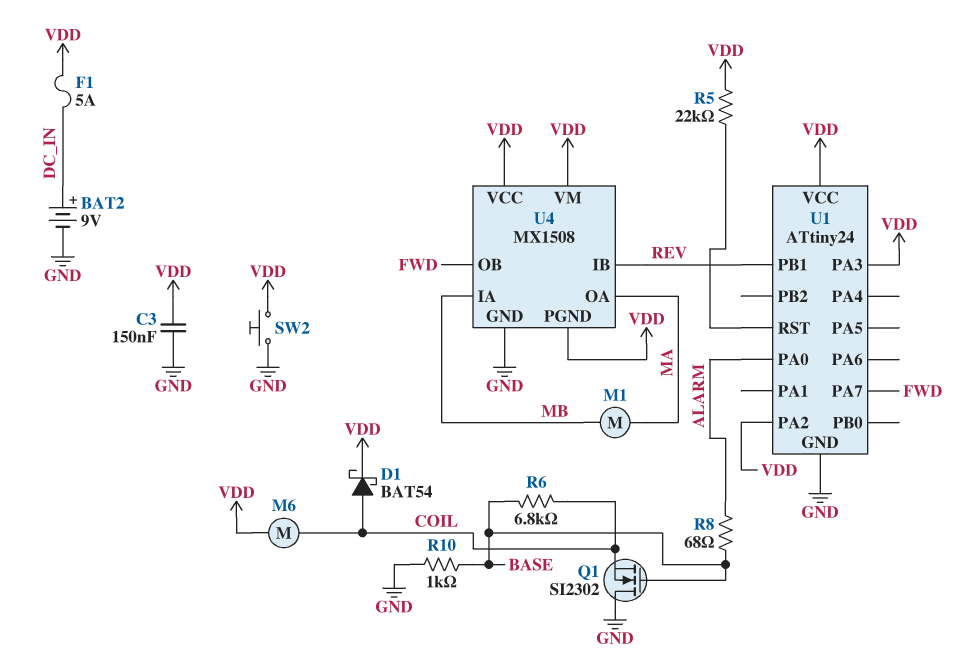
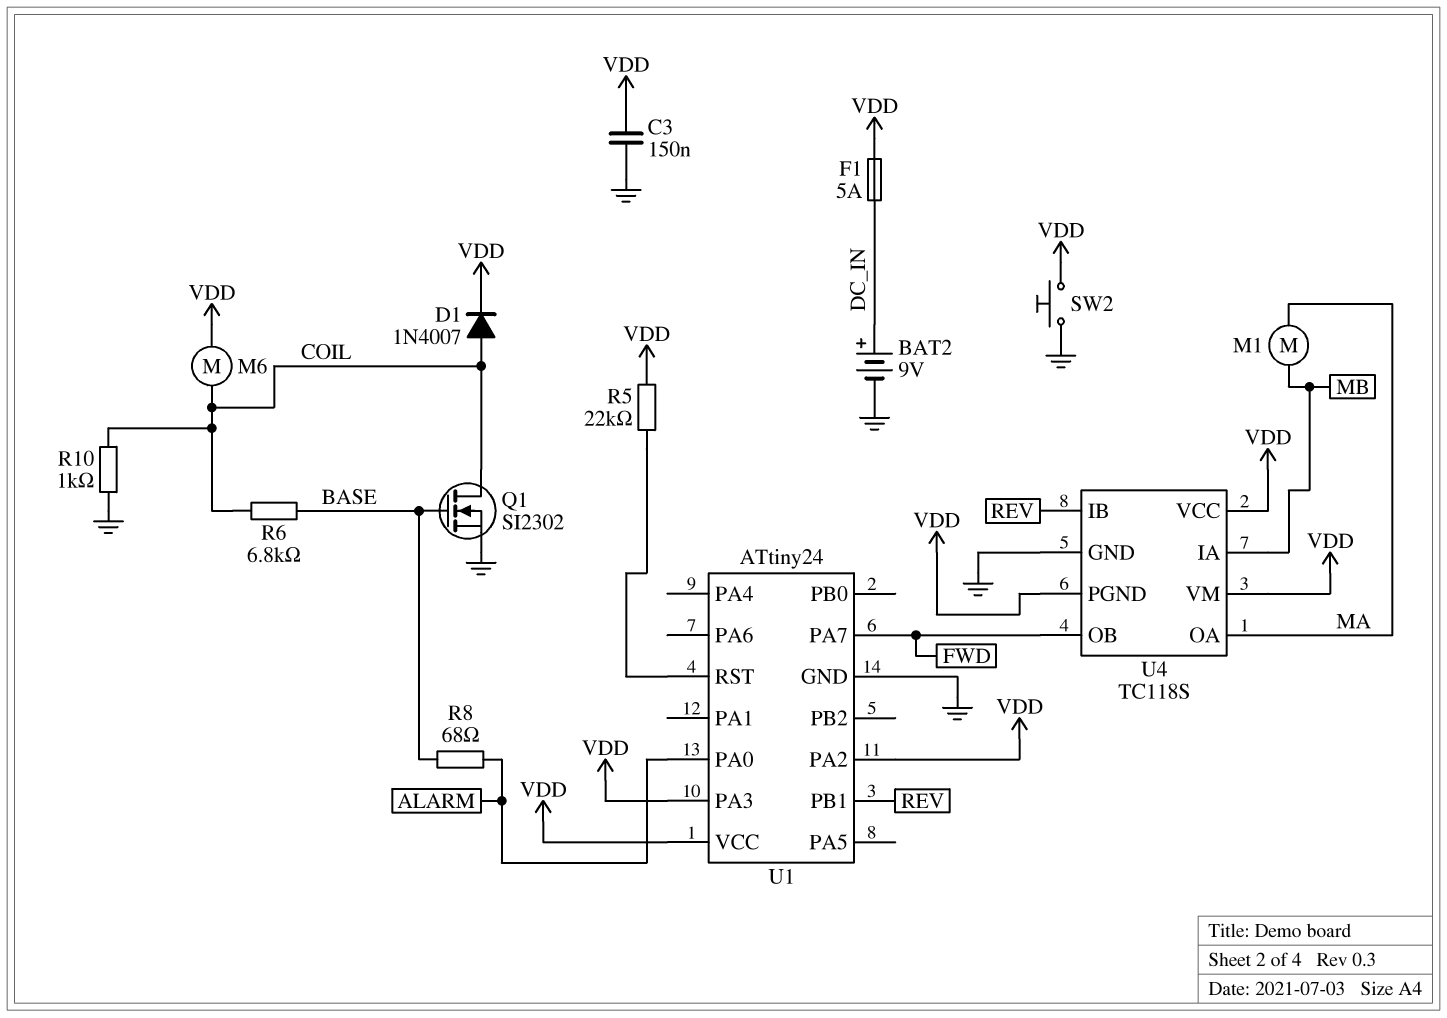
D1: schottky BAT54 (A COIL, K VDD) -> diode 1N4007 (A COIL, K VDD)
Q1: NMOS SI2302 (G BASE, D GND, S COIL) -> NMOS SI2302 (G BASE, D COIL, S GND)
R10: 1k (BASE, GND) -> 1k (COIL, GND)
U4: MX1508 -> TC118S

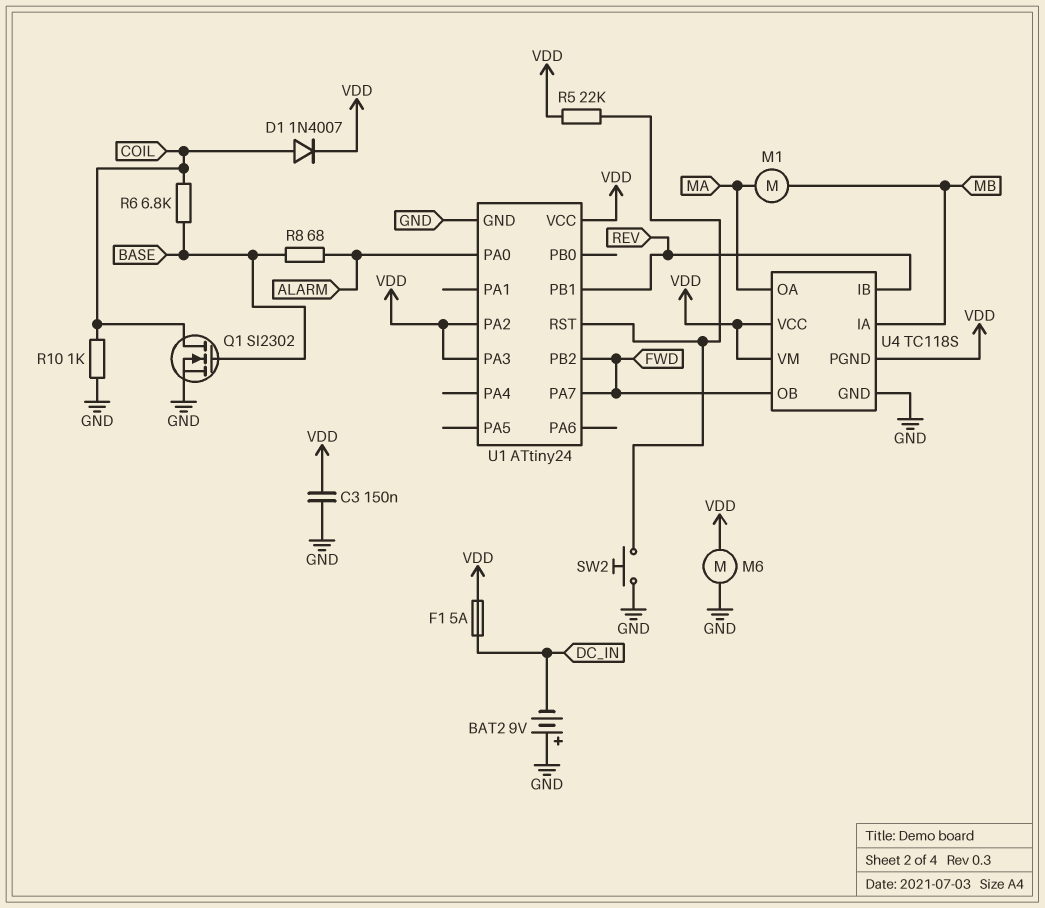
BAT2: 9V (plus DC_IN, minus GND) -> 9V (plus GND, minus DC_IN)
M6: motor (COIL, VDD) -> motor (GND, VDD)
SW2: button (GND, VDD) -> button (GND, U1/RST)
U1 pin PB2: none -> FWD

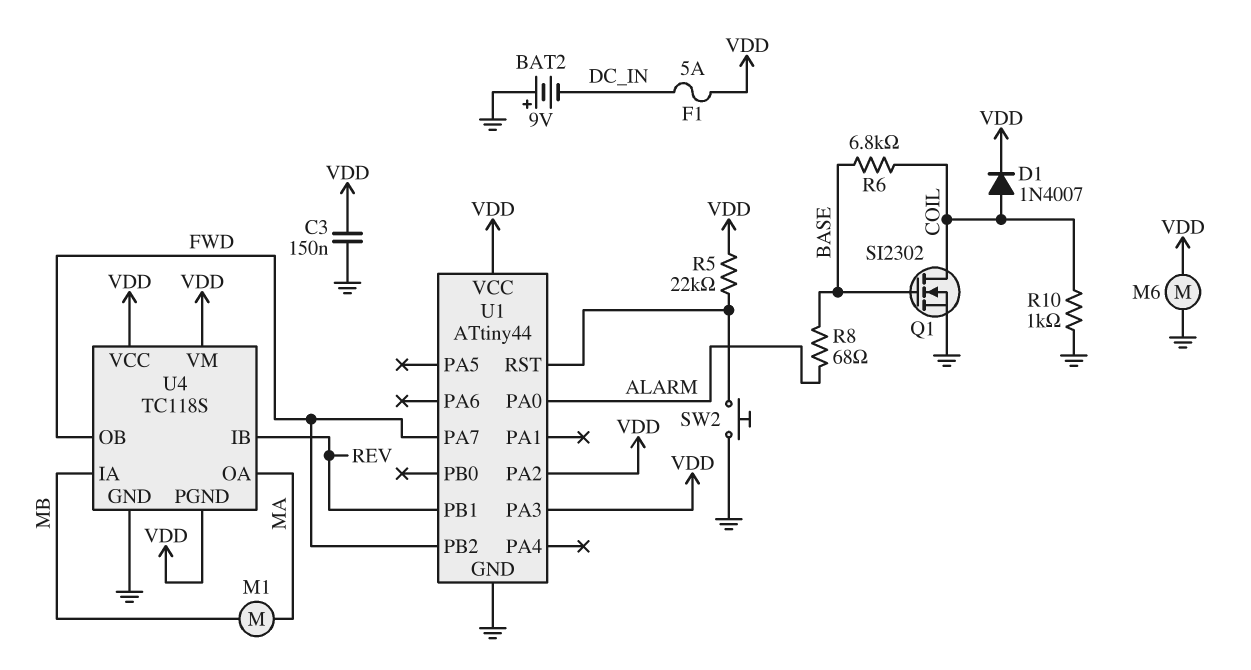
U1: ATtiny24 -> ATtiny44

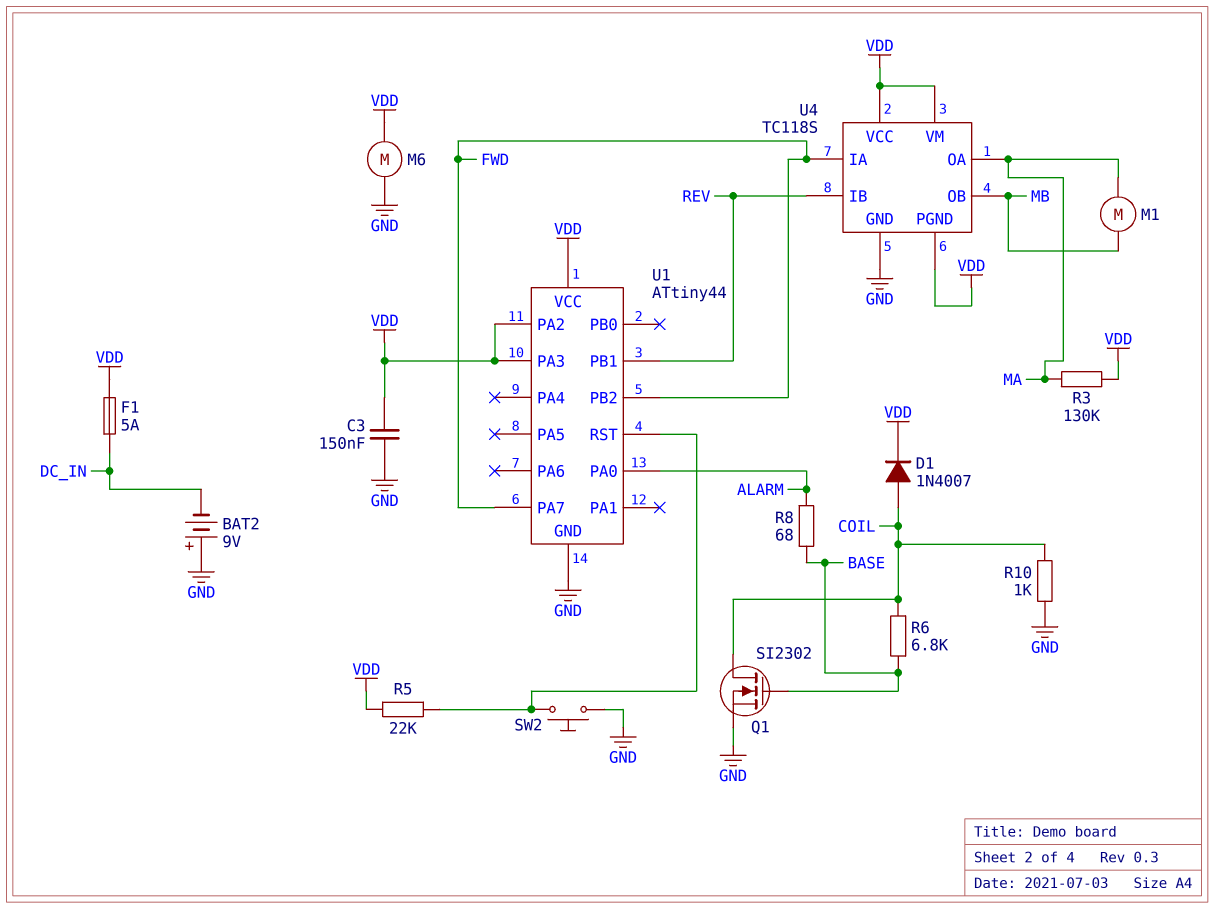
R3: none -> 130k (MA, VDD)
U4 pin IA: MB -> FWD
U4 pin OB: FWD -> MB

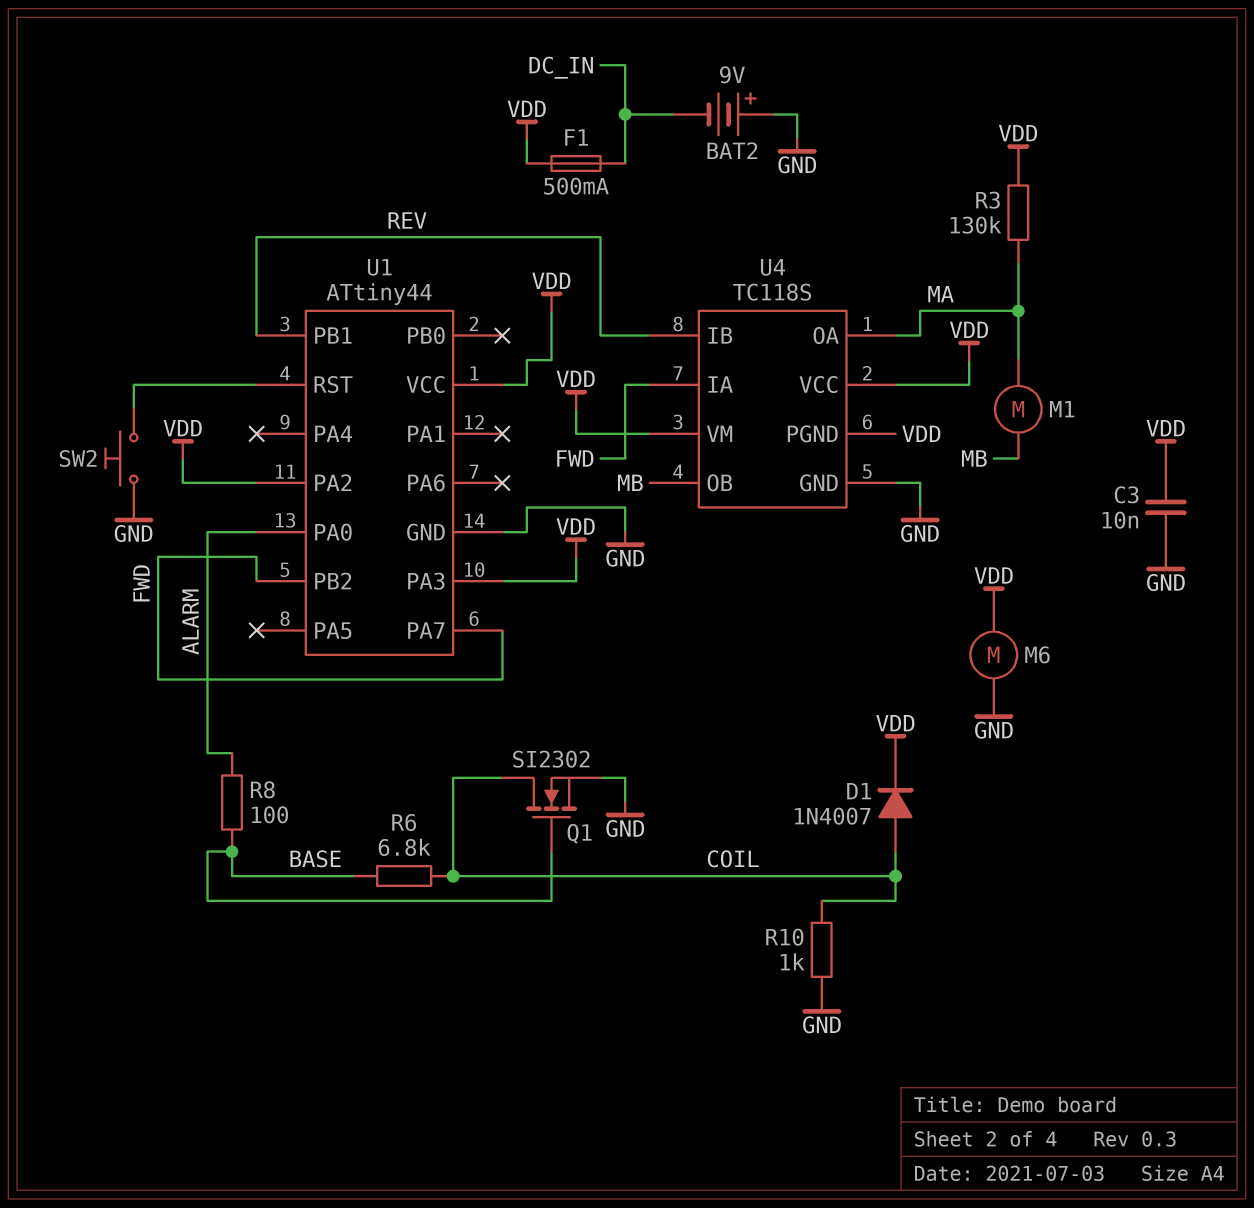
C3: 150nF (GND, VDD) -> 10nF (GND, VDD)
F1: 5A (DC_IN, VDD) -> 500mA (DC_IN, VDD)
R5: 22k (U1/RST, VDD) -> none
R8: 68 (ALARM, BASE) -> 100 (ALARM, BASE)

